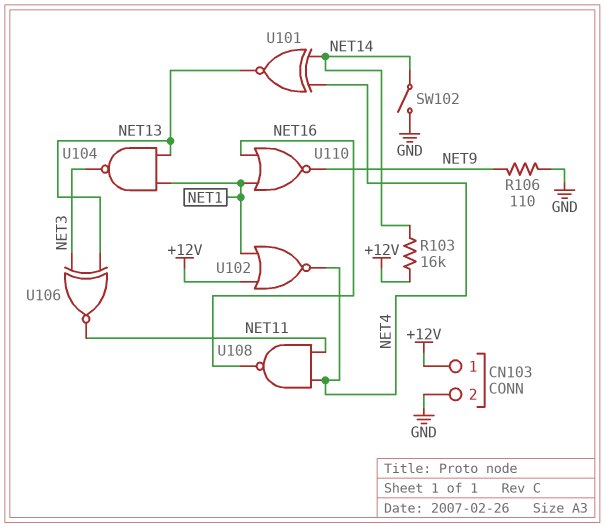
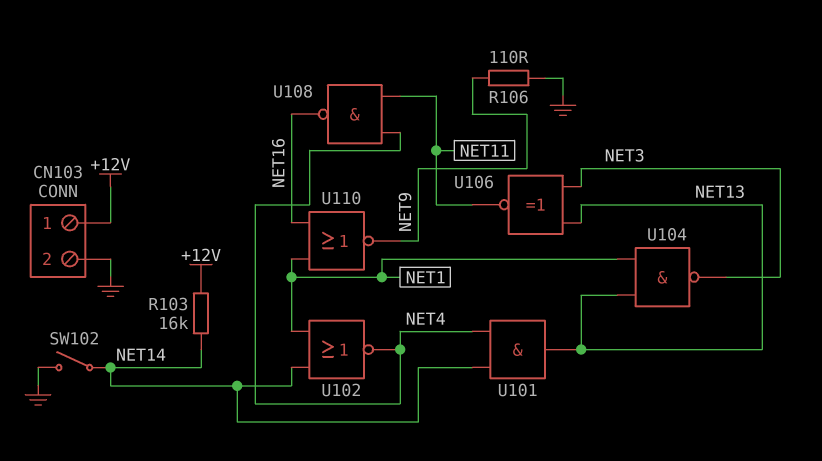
U101: XNOR (in NET4, in NET14, out NET13) -> AND (in NET4, in NET14, out NET13)
U102: NOR (in +12V, in NET1, out NET4) -> NOR (in NET1, in NET14, out NET4)

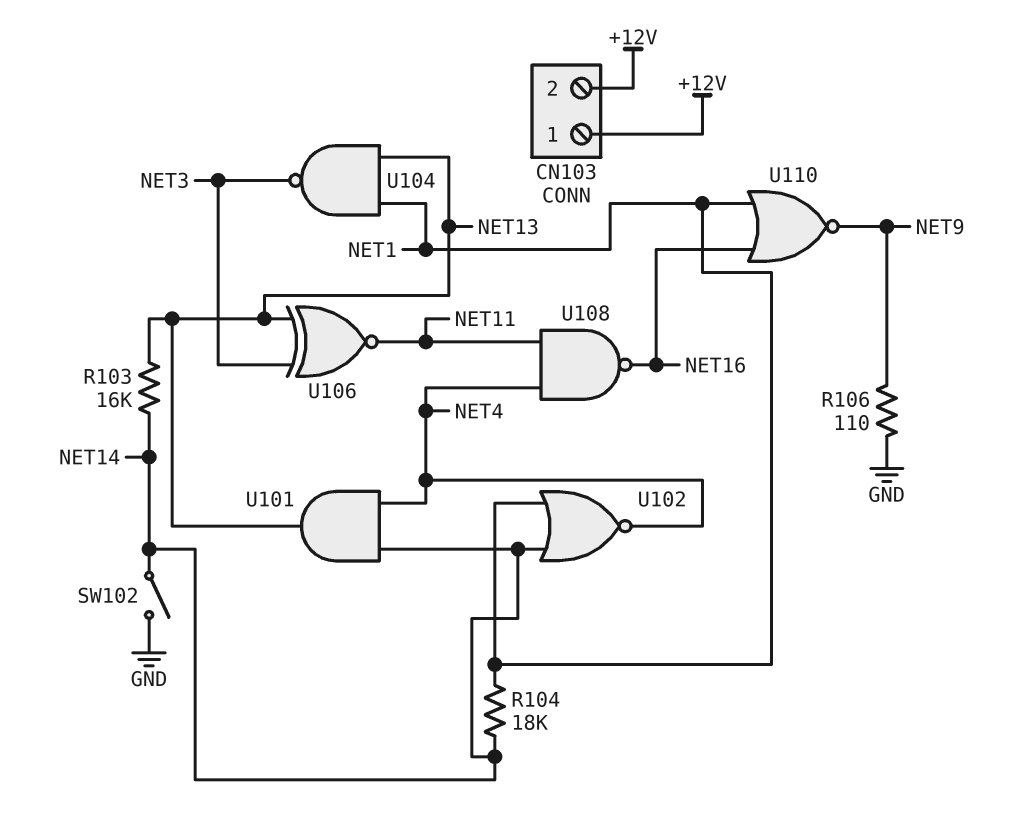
CN103 pin 2: GND -> +12V
R103: 16k (+12V, NET14) -> 16k (NET13, NET14)
R104: none -> 18k (NET1, NET14)

